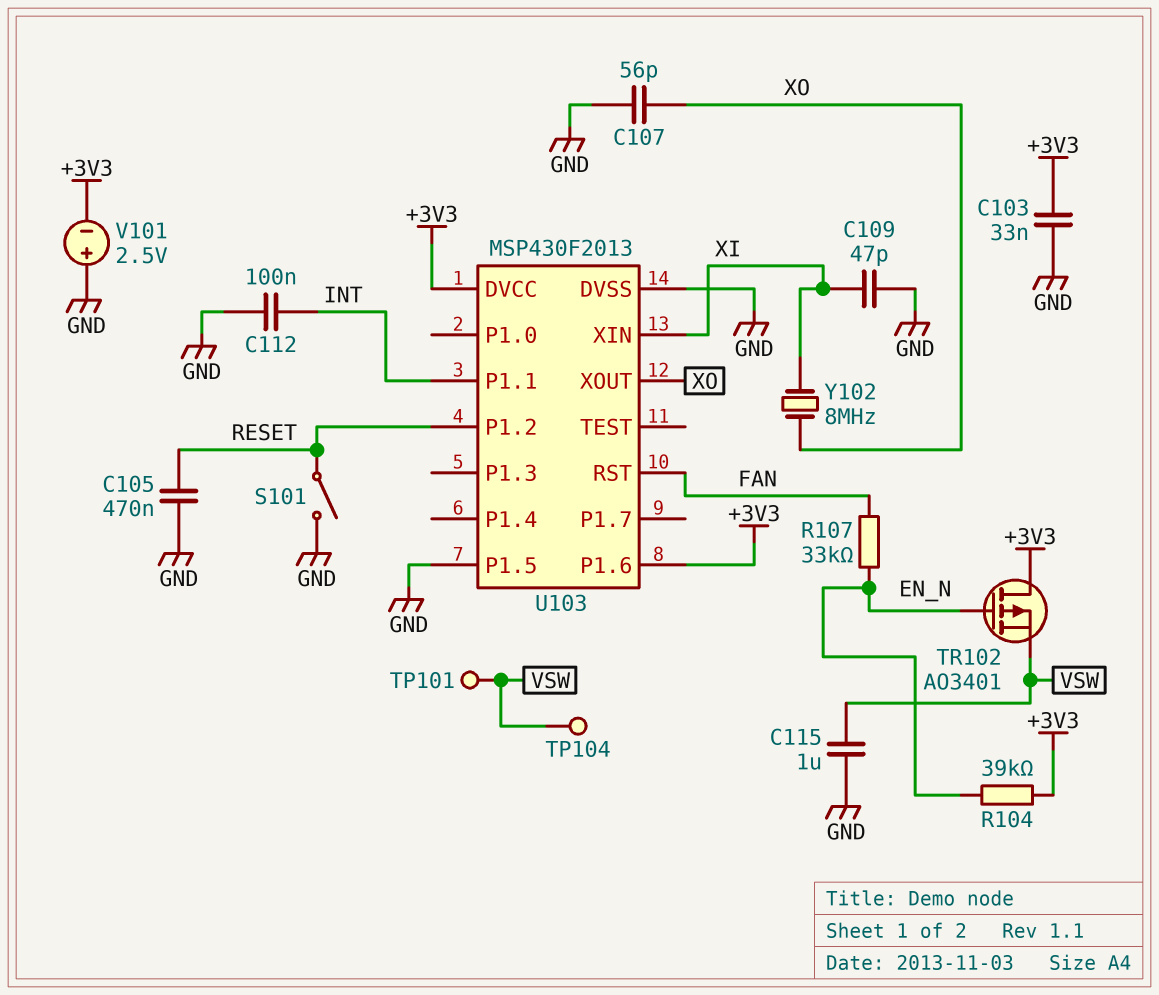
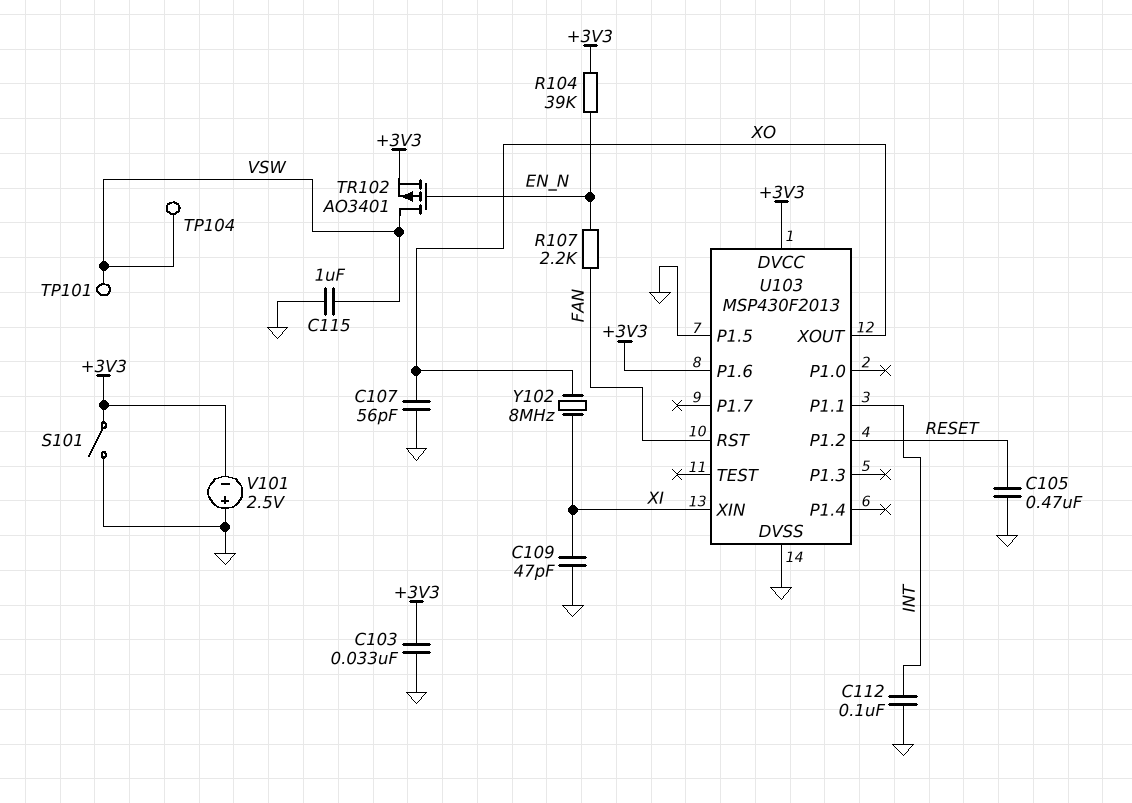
R107: 33k (EN_N, FAN) -> 2.2k (EN_N, FAN)
S101: switch (GND, RESET) -> switch (+3V3, GND)
TR102: PMOS AO3401 (G EN_N, D +3V3, S VSW) -> PMOS AO3401 (G EN_N, D VSW, S +3V3)

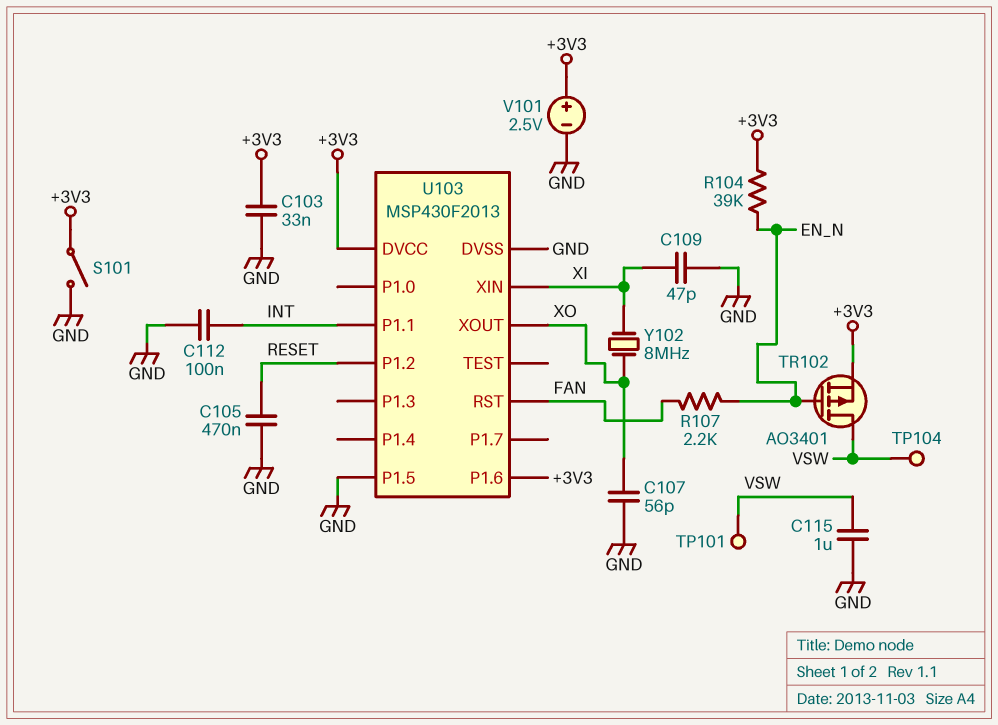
V101: 2.5V (plus GND, minus +3V3) -> 2.5V (plus +3V3, minus GND)

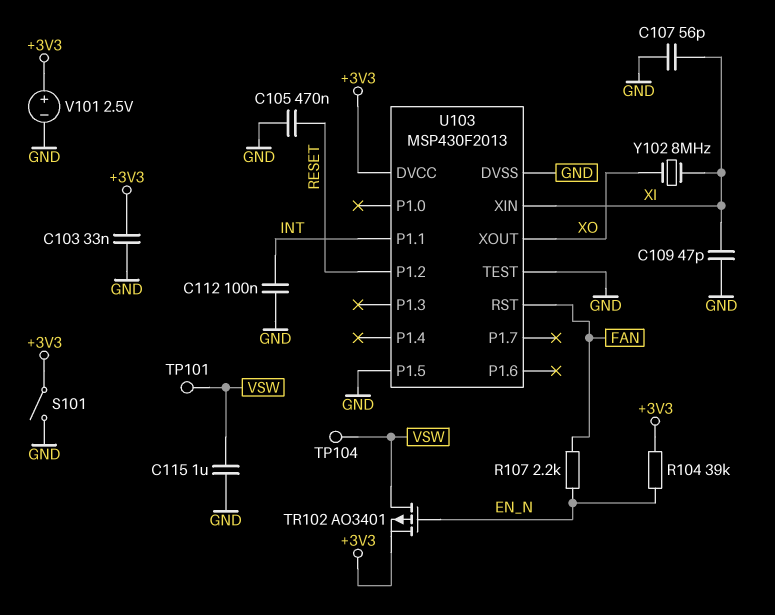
C107: 56pF (GND, XO) -> 56pF (GND, XI)
U103 pin P1.6: +3V3 -> none
U103 pin TEST: none -> GND

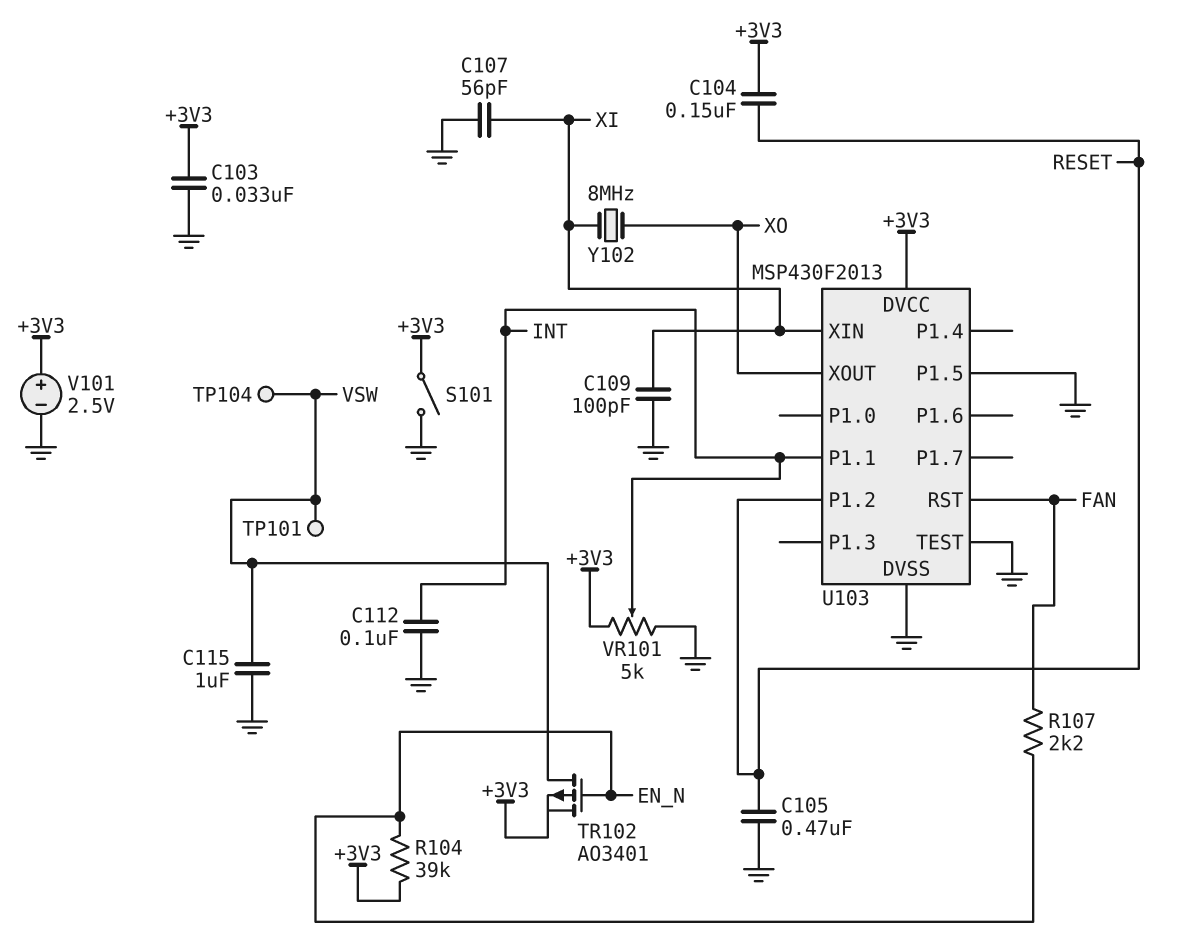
C104: none -> 150nF (+3V3, RESET)
C109: 47pF (GND, XI) -> 100pF (GND, XI)
VR101: none -> 5k (+3V3, GND, wiper INT)

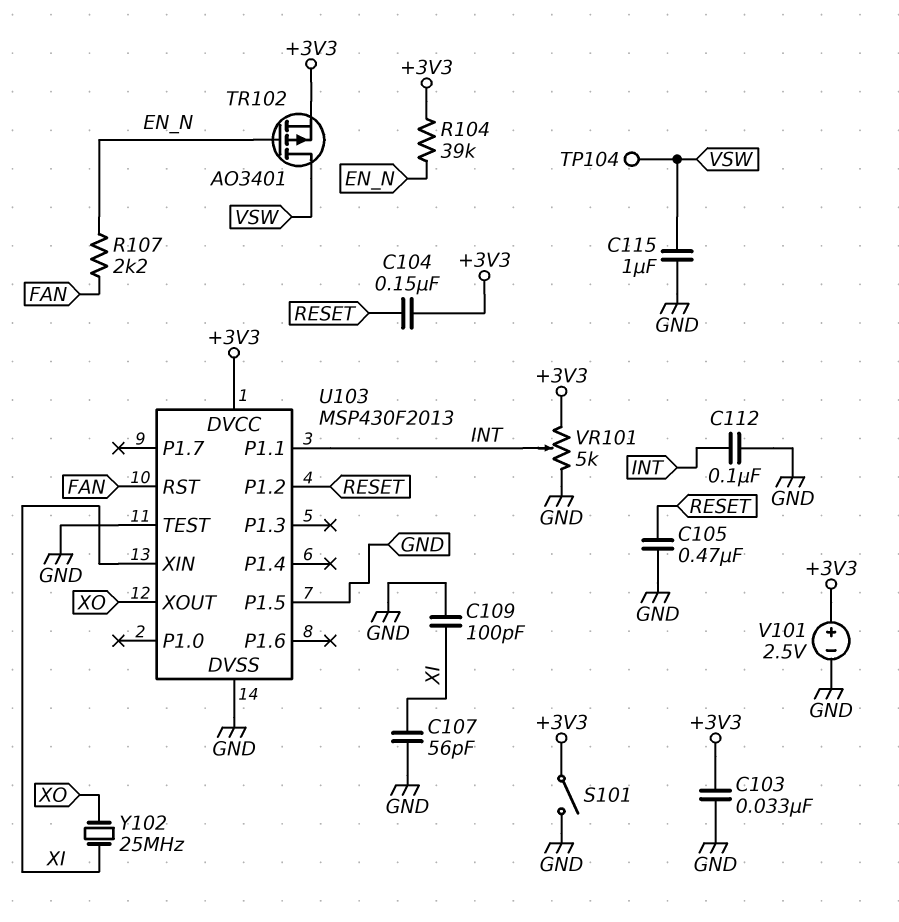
TP101: test point (VSW) -> none
Y102: 8MHz (XI, XO) -> 25MHz (XI, XO)

